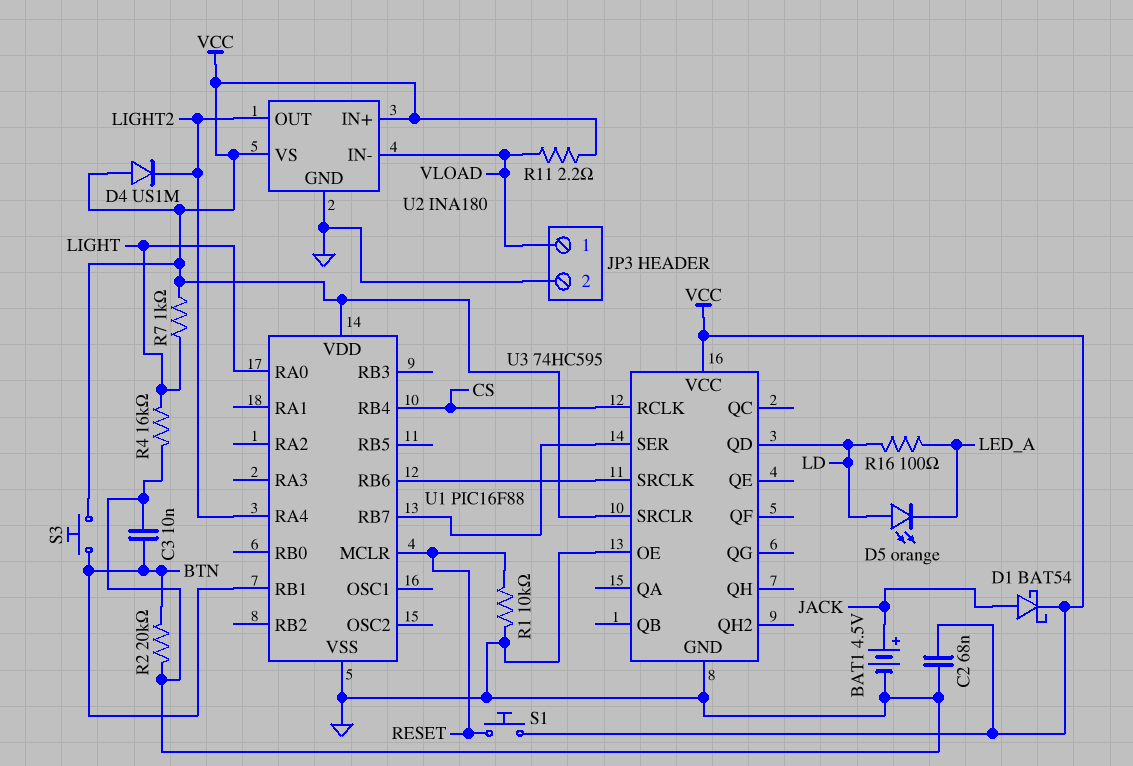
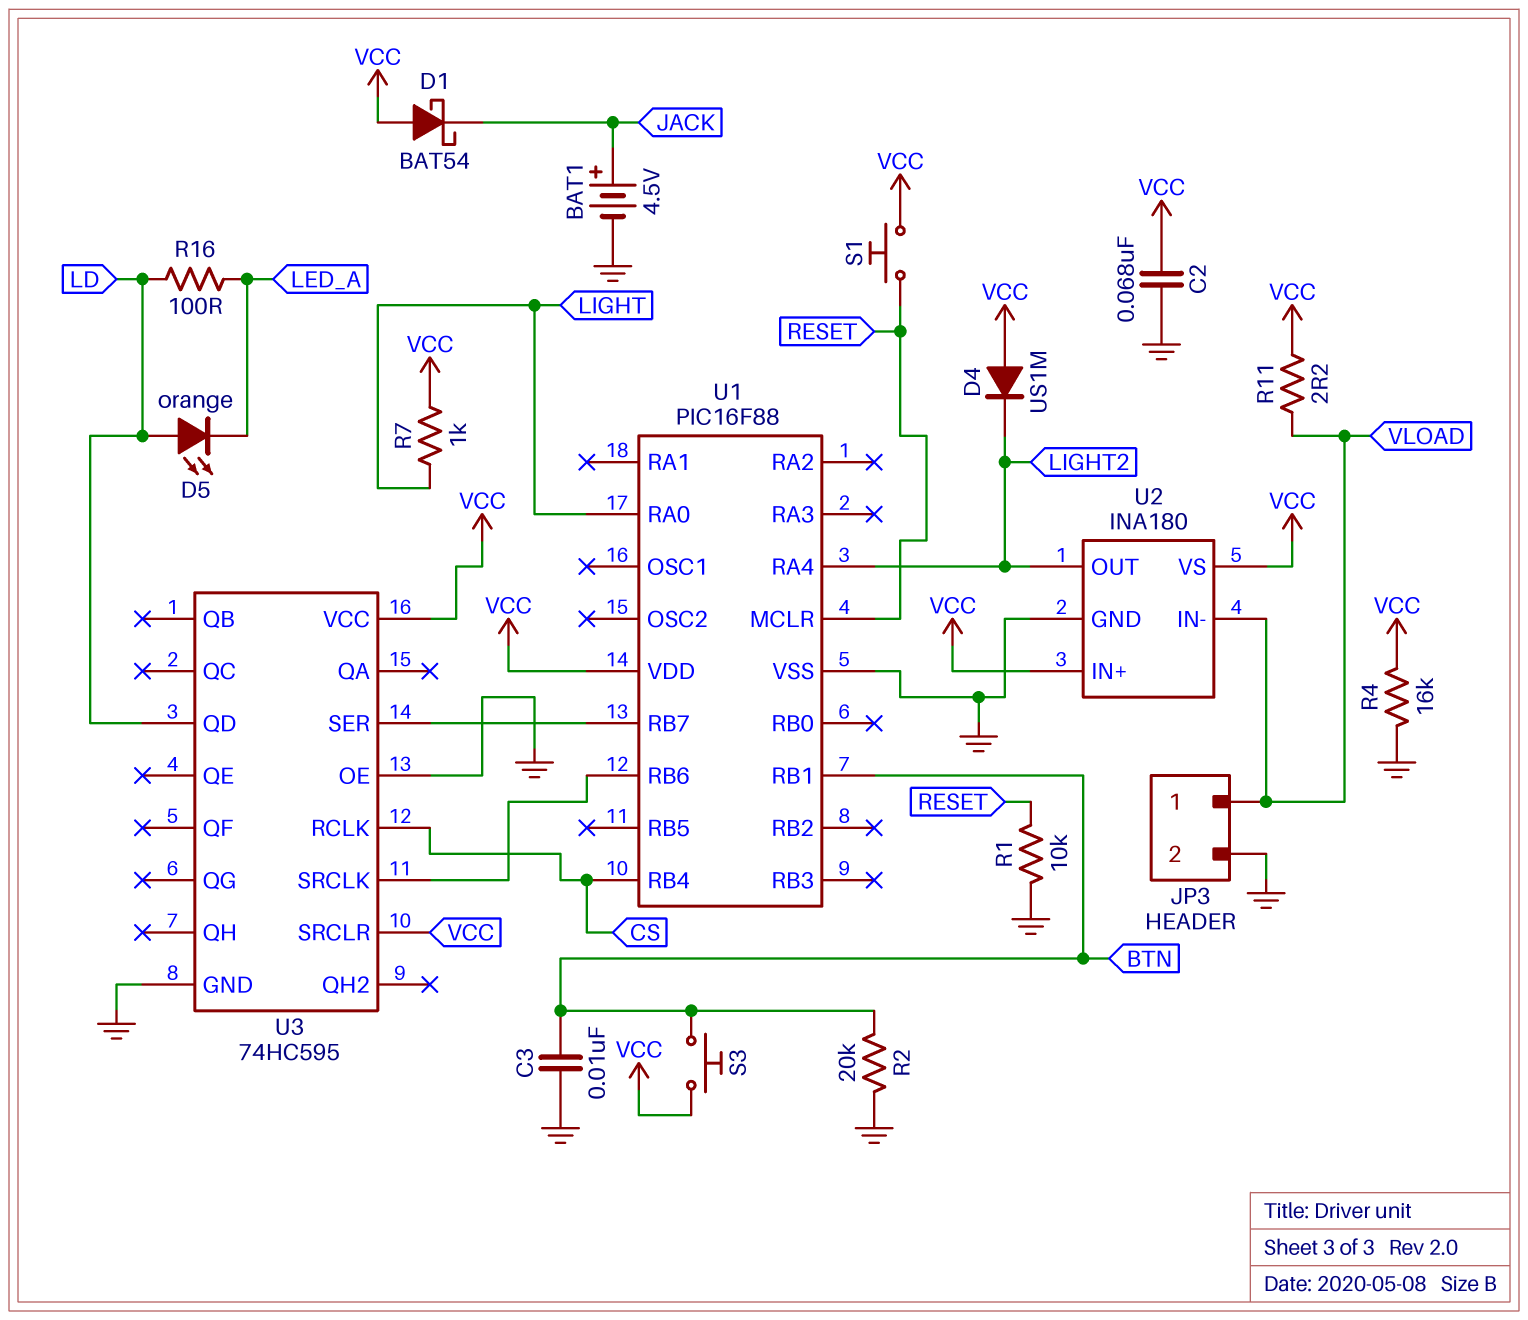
D1: schottky BAT54 (A JACK, K VCC) -> schottky BAT54 (A VCC, K JACK)
R4: 16k (GND, LIGHT) -> 16k (GND, VCC)

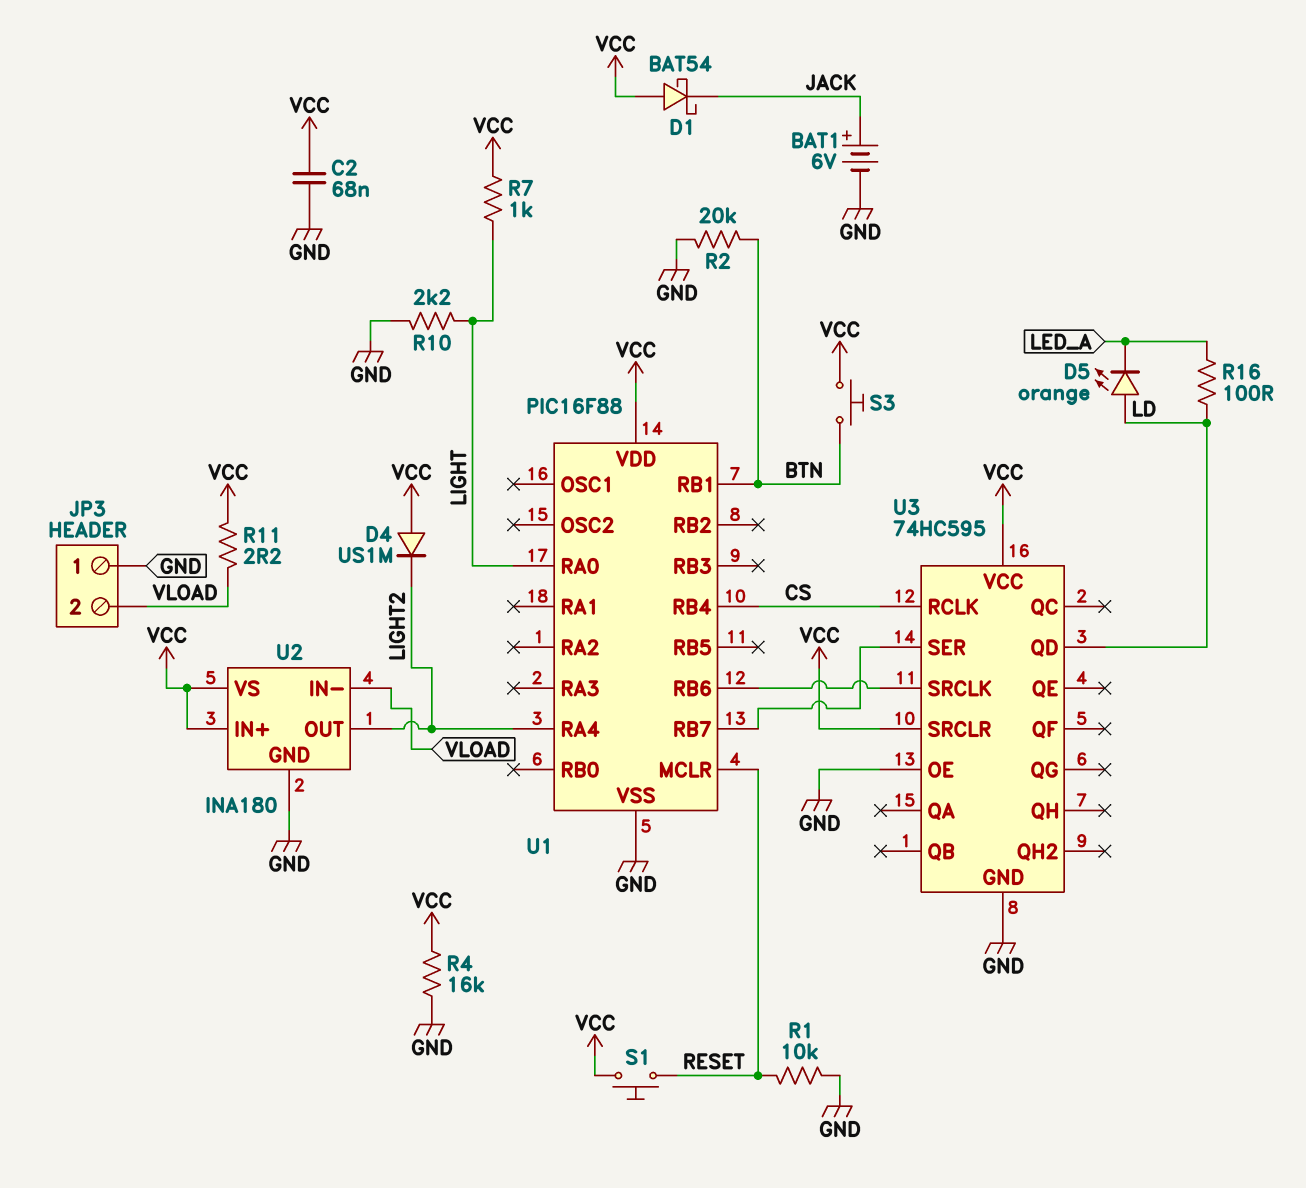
BAT1: 4.5V (plus JACK, minus GND) -> 6V (plus JACK, minus GND)
C3: 10nF (BTN, GND) -> none
JP3 pin 1: VLOAD -> GND
JP3 pin 2: GND -> VLOAD
R10: none -> 2.2k (GND, LIGHT)

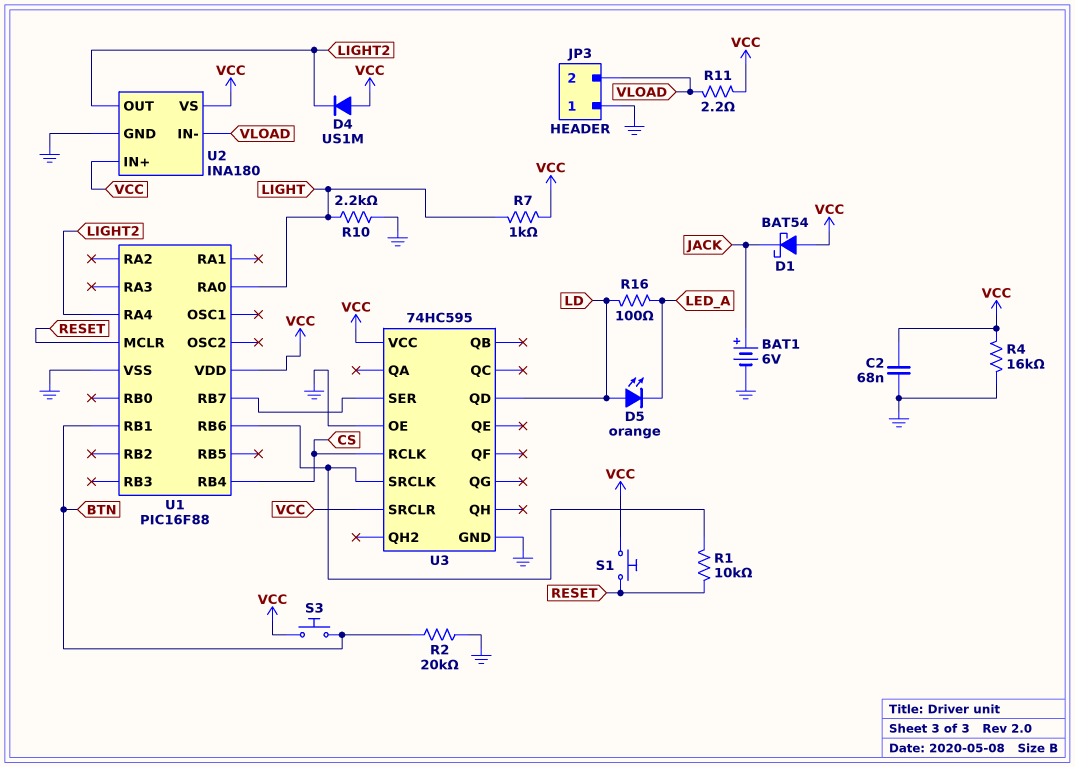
R1: 10k (GND, RESET) -> 10k (RESET, U1/RB6)

